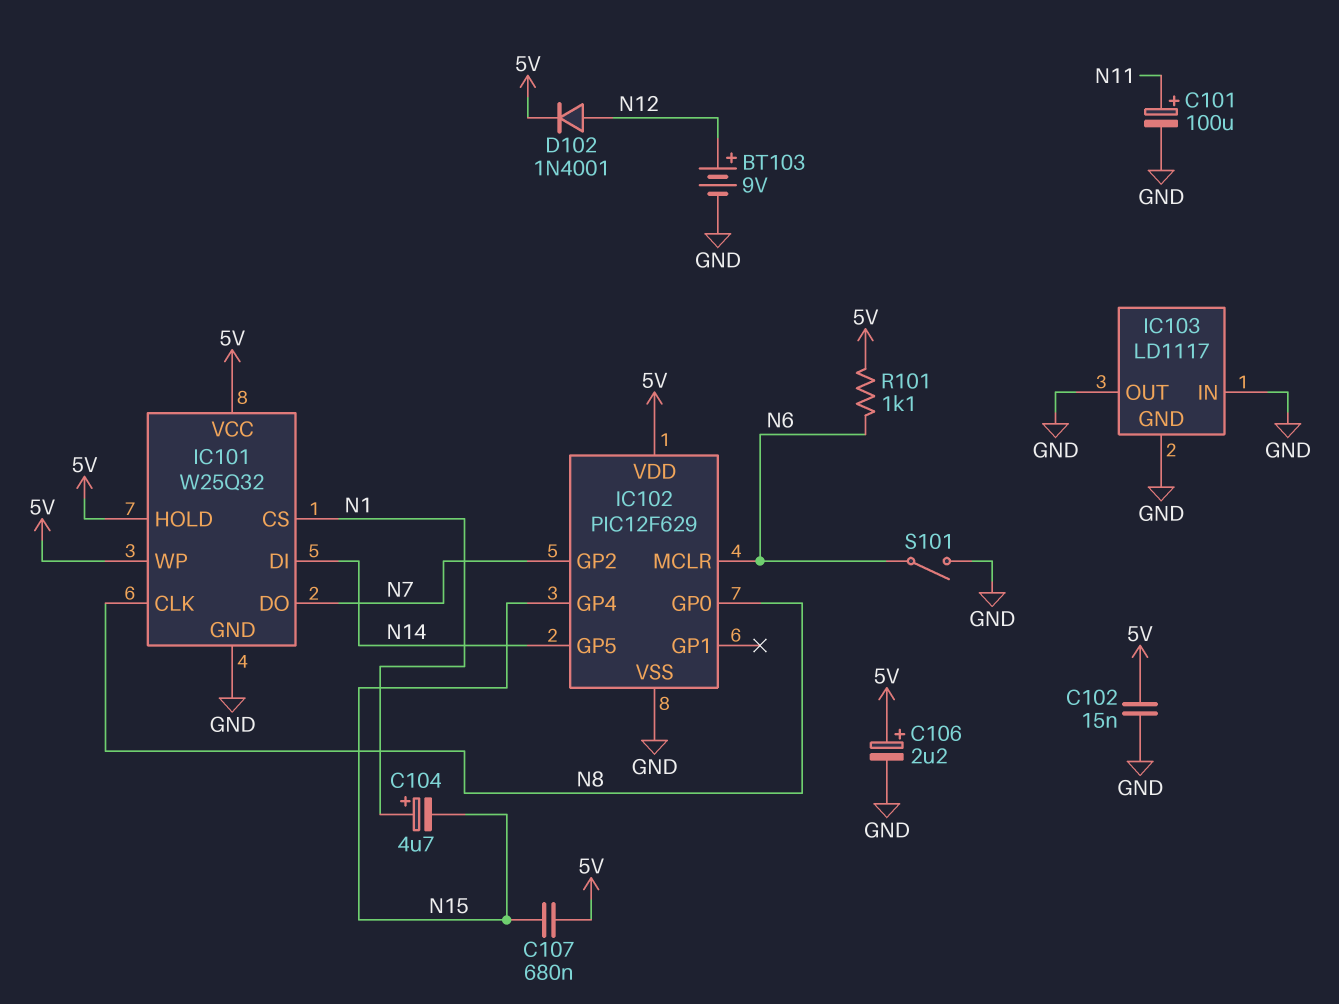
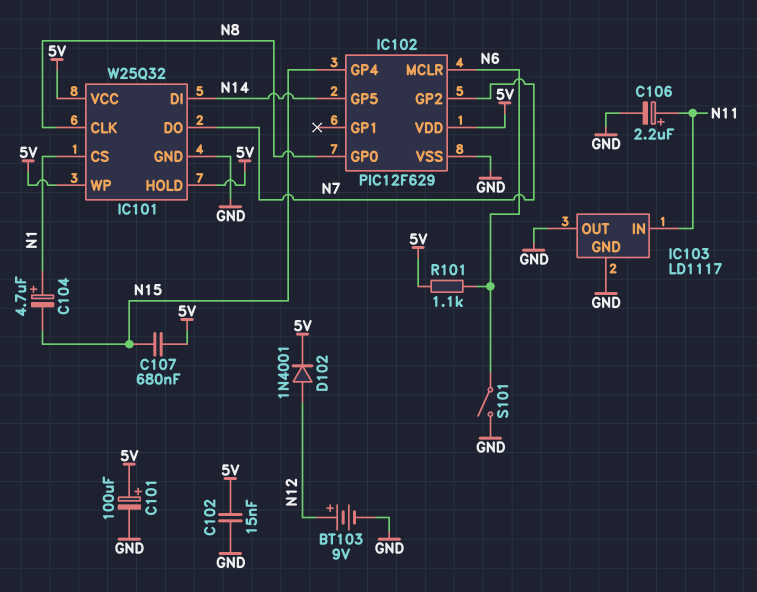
C101: 100uF (plus N11, minus GND) -> 100uF (plus 5V, minus GND)
C106: 2.2uF (plus 5V, minus GND) -> 2.2uF (plus N11, minus GND)
IC103 pin IN: GND -> N11

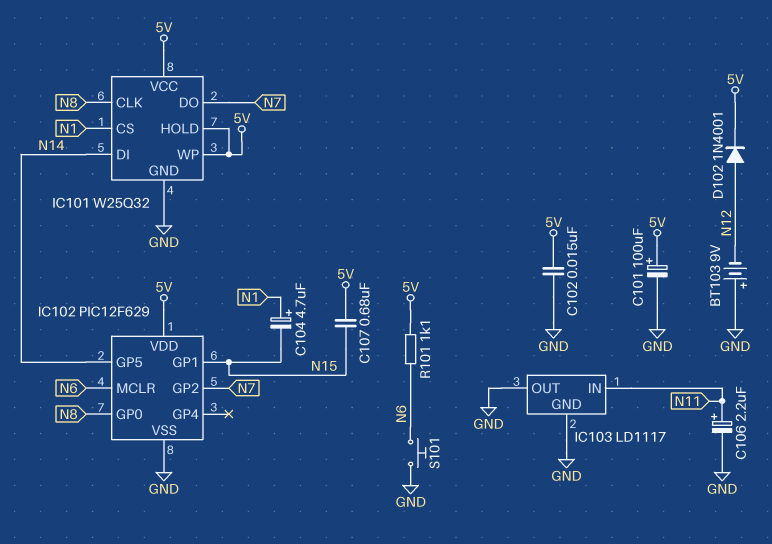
BT103: 9V (plus N12, minus GND) -> 9V (plus GND, minus N12)
IC102 pin GP1: none -> N15
IC102 pin GP4: N15 -> none
S101: switch (GND, N6) -> button (GND, N6)

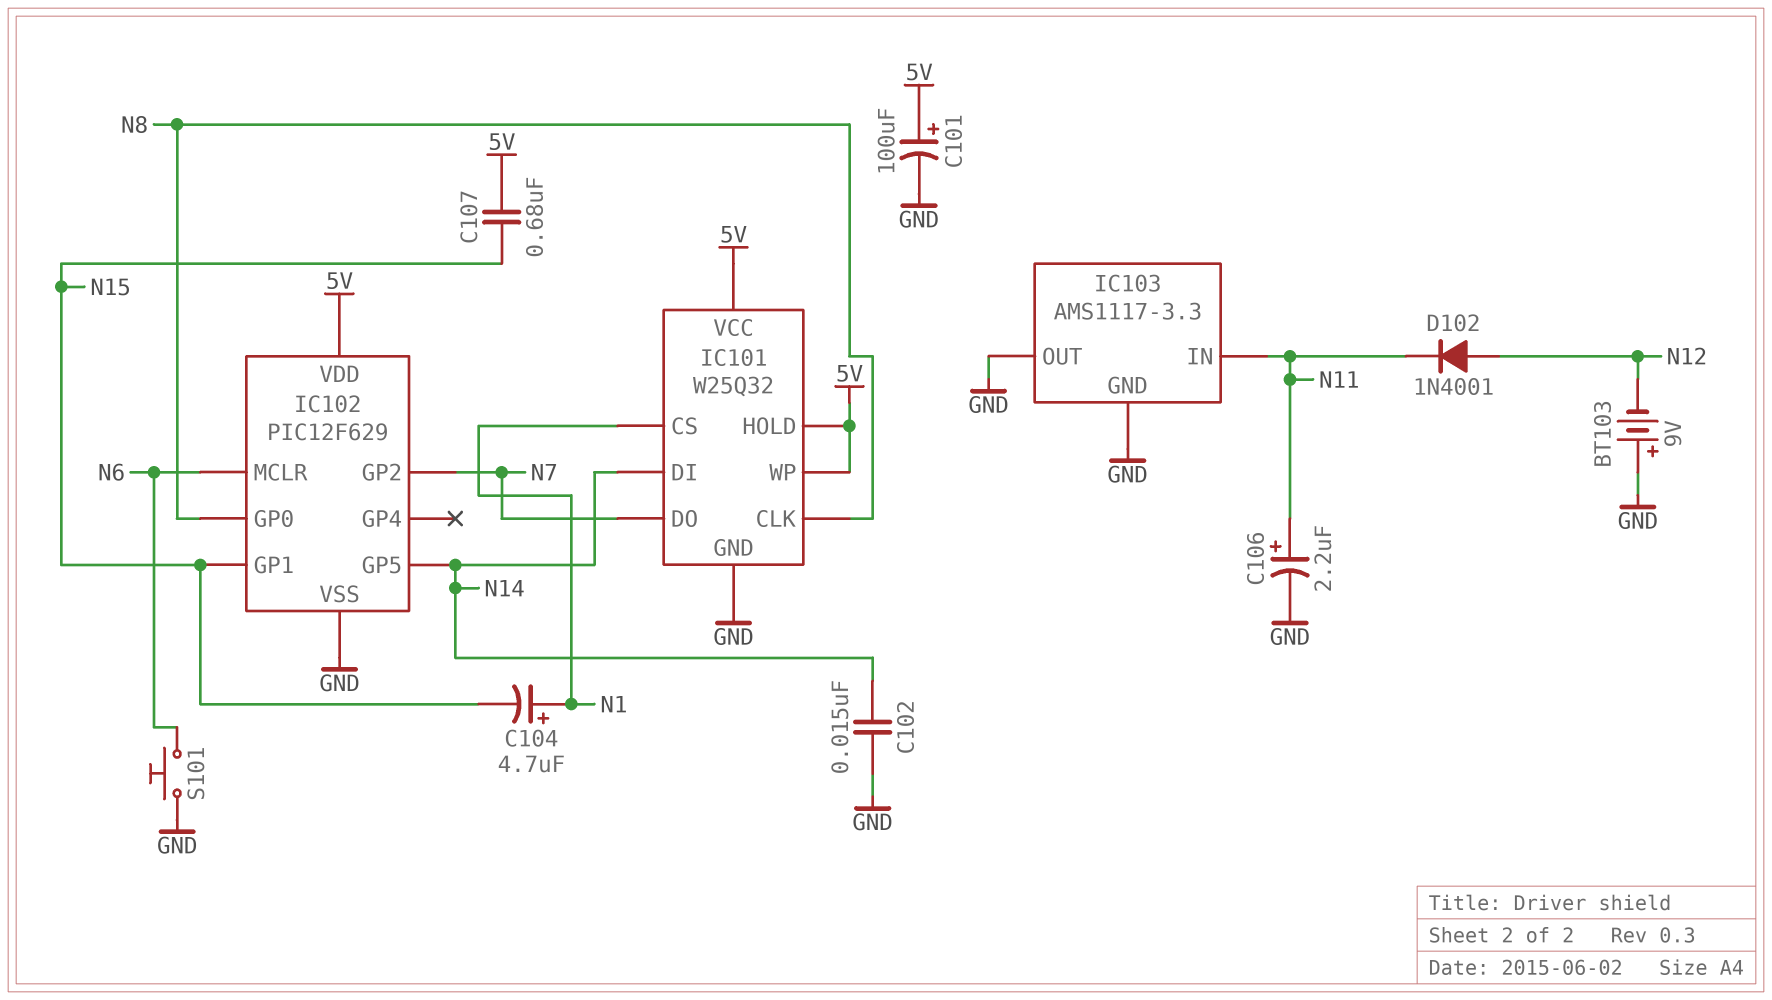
C102: 15nF (5V, GND) -> 15nF (GND, N14)
D102: diode 1N4001 (A N12, K 5V) -> diode 1N4001 (A N12, K N11)
IC103: LD1117 -> AMS1117-3.3
R101: 1.1k (5V, N6) -> none

